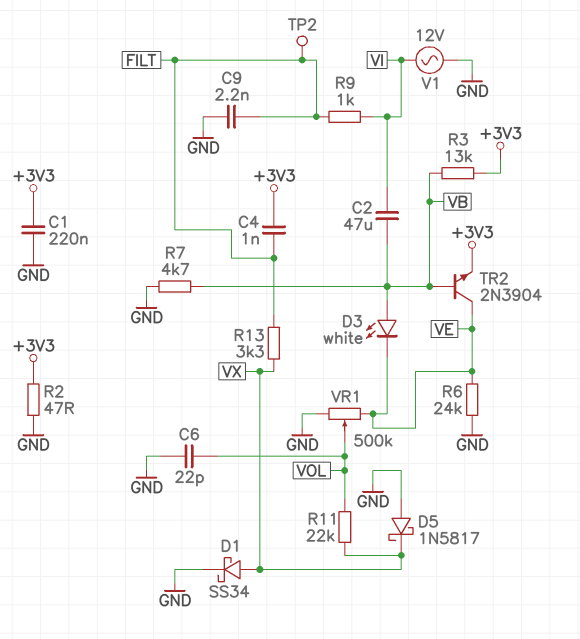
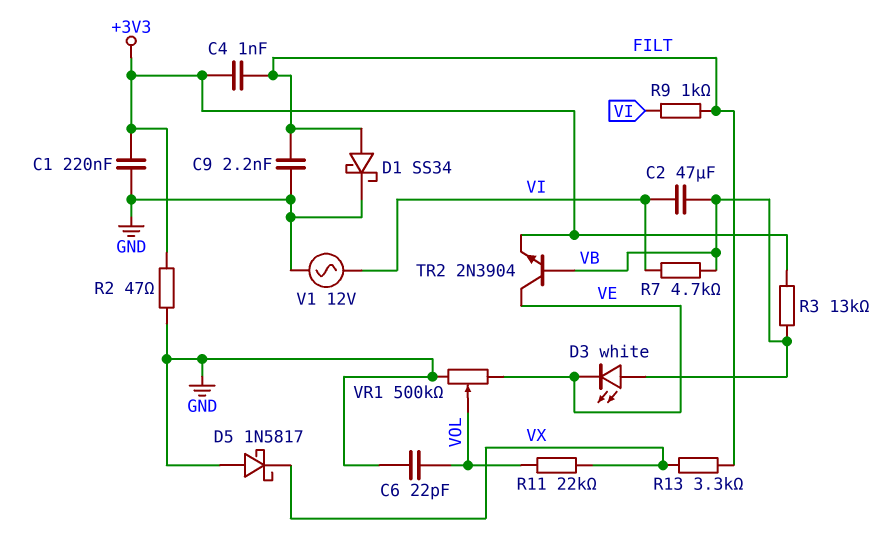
D1: schottky SS34 (A VX, K GND) -> schottky SS34 (A FILT, K GND)
R6: 24k (GND, VE) -> none
R7: 4.7k (GND, VB) -> 4.7k (VB, VI)
TP2: test point (FILT) -> none

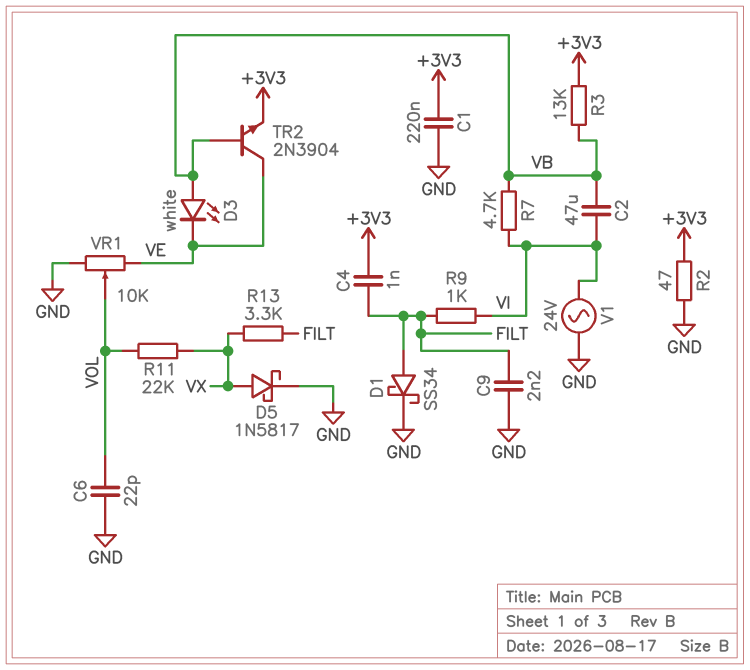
D5: schottky 1N5817 (A GND, K VX) -> schottky 1N5817 (A VX, K GND)
V1: AC 12V (GND, VI) -> AC 24V (GND, VI)
VR1: 500k (GND, VE, wiper VOL) -> 10k (GND, VE, wiper VOL)

